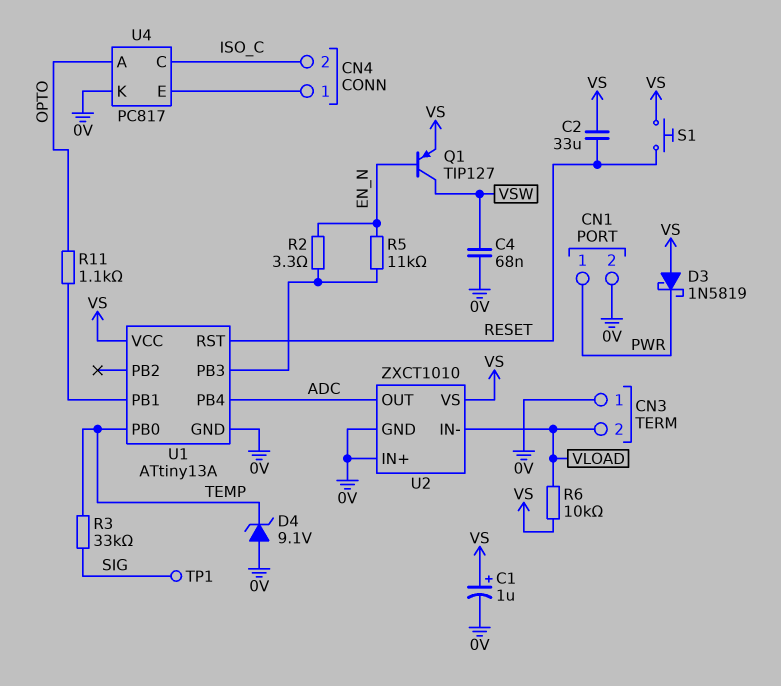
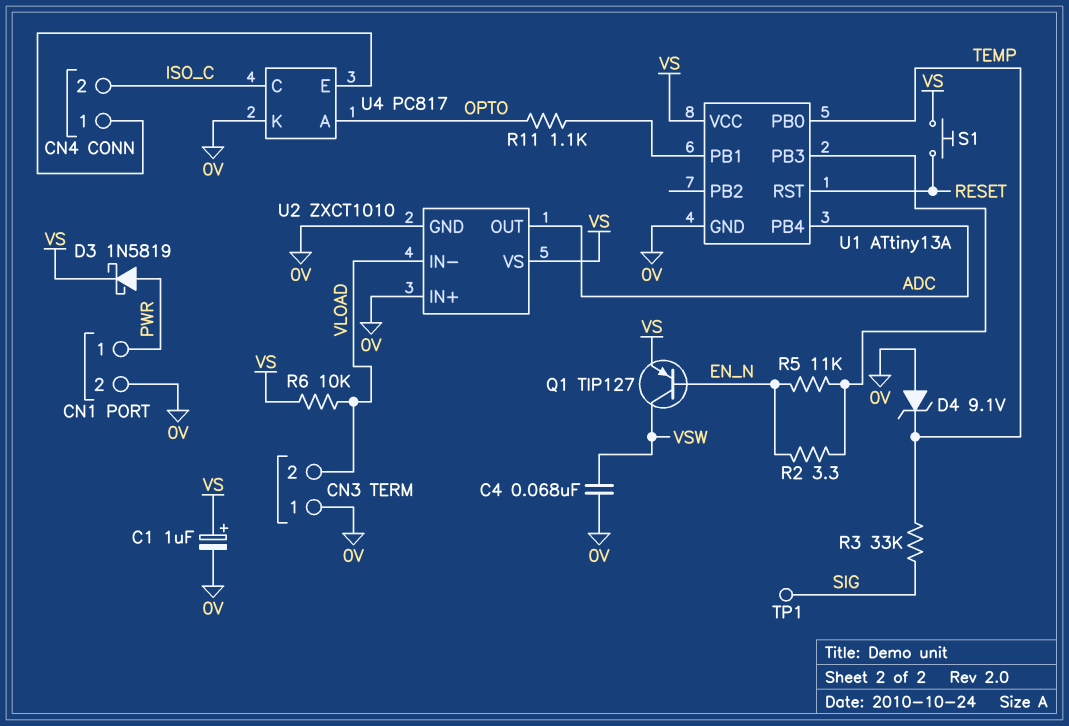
C2: 33uF (RESET, VS) -> none
D3: schottky 1N5819 (A VS, K PWR) -> schottky 1N5819 (A PWR, K VS)

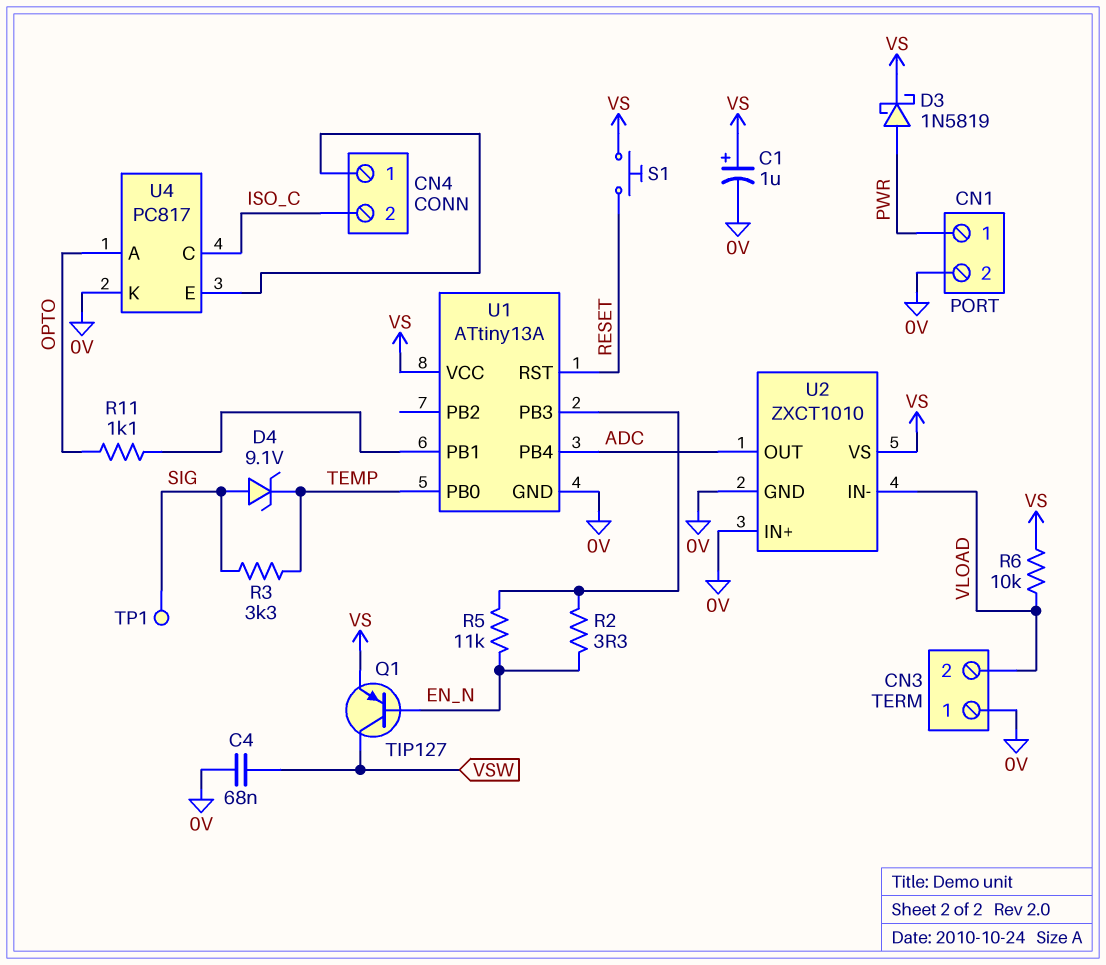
D4: zener 9.1V (A 0V, K TEMP) -> zener 9.1V (A SIG, K TEMP)
R3: 33k (SIG, TEMP) -> 3.3k (SIG, TEMP)

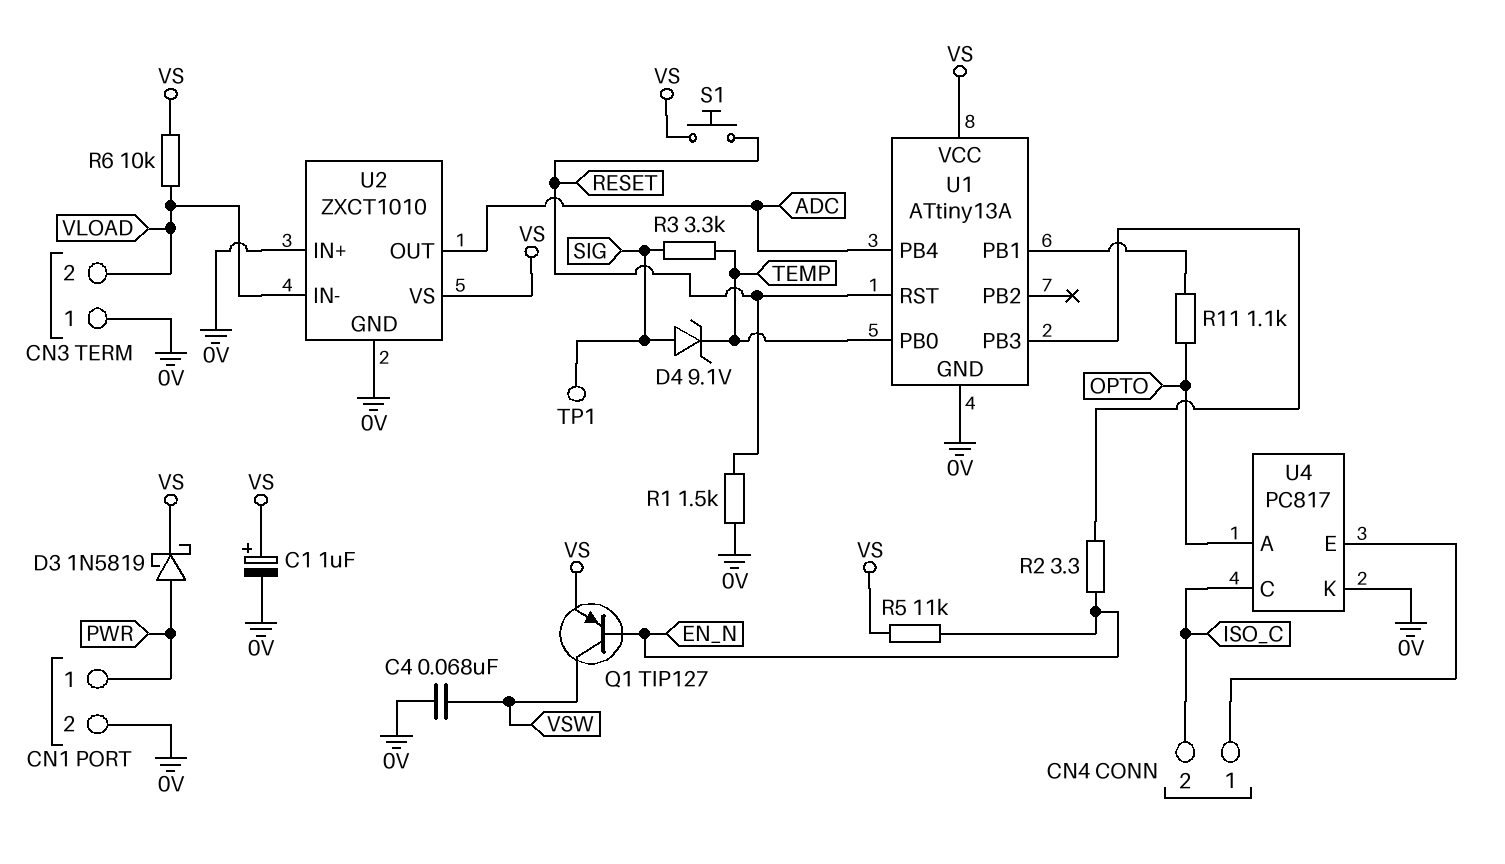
R1: none -> 1.5k (0V, RESET)
R5: 11k (EN_N, U1/PB3) -> 11k (EN_N, VS)

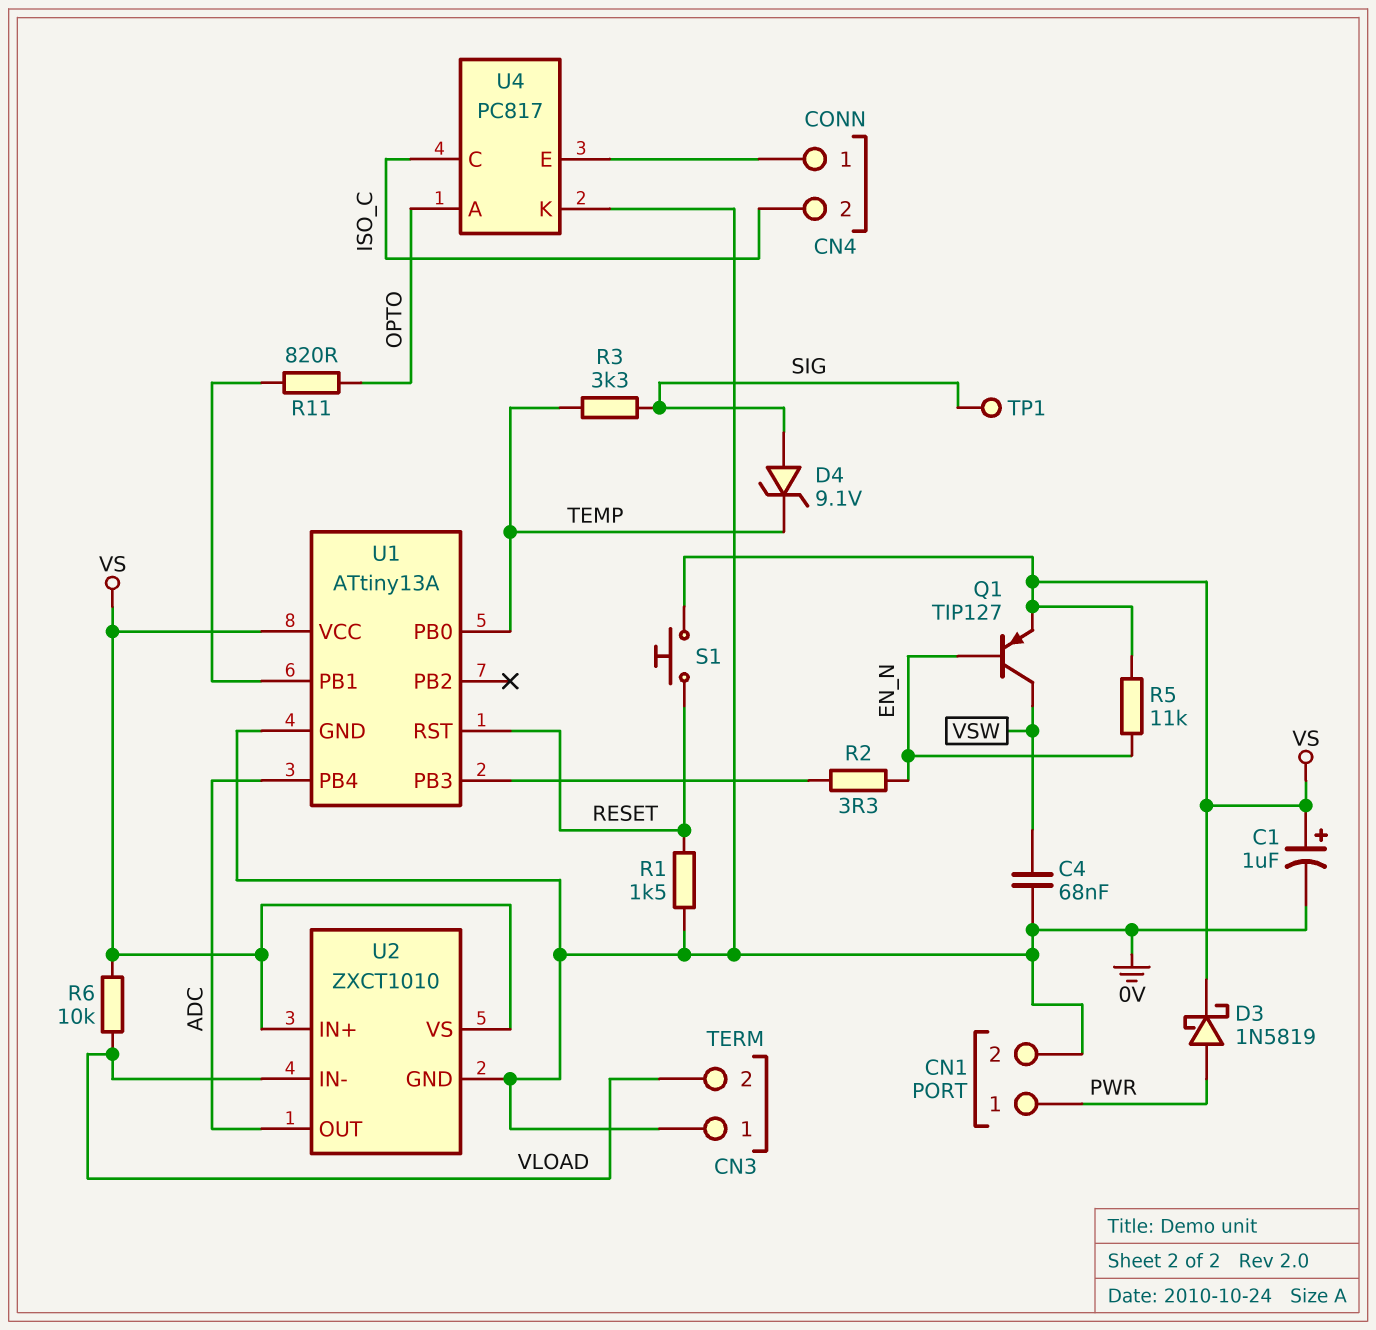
R11: 1.1k (OPTO, U1/PB1) -> 820 (OPTO, U1/PB1)
U2 pin IN+: 0V -> VS

